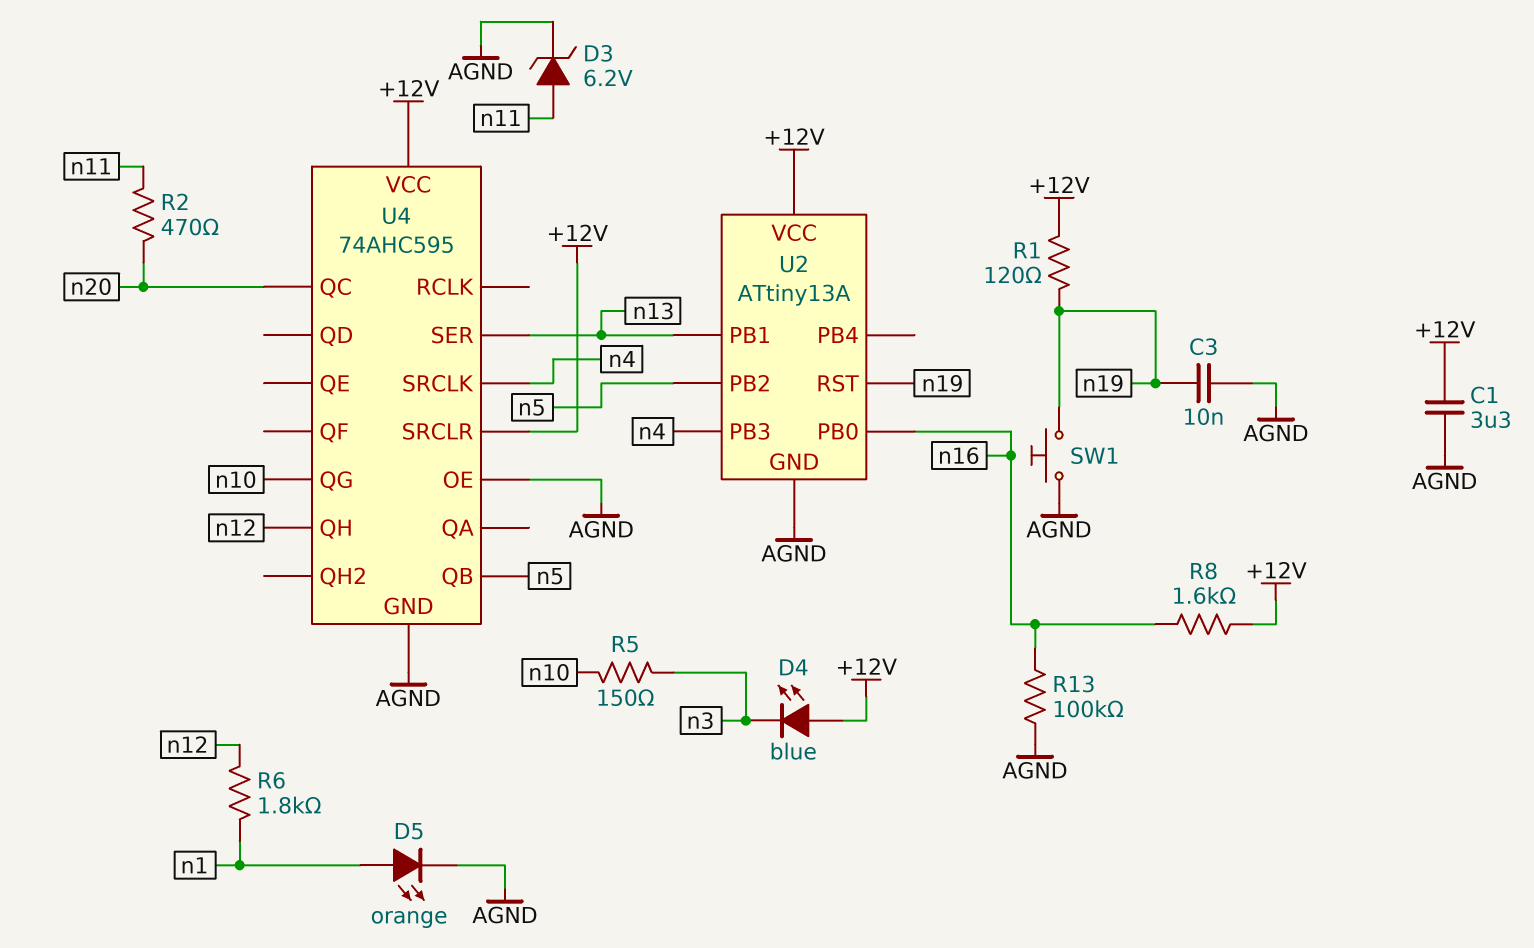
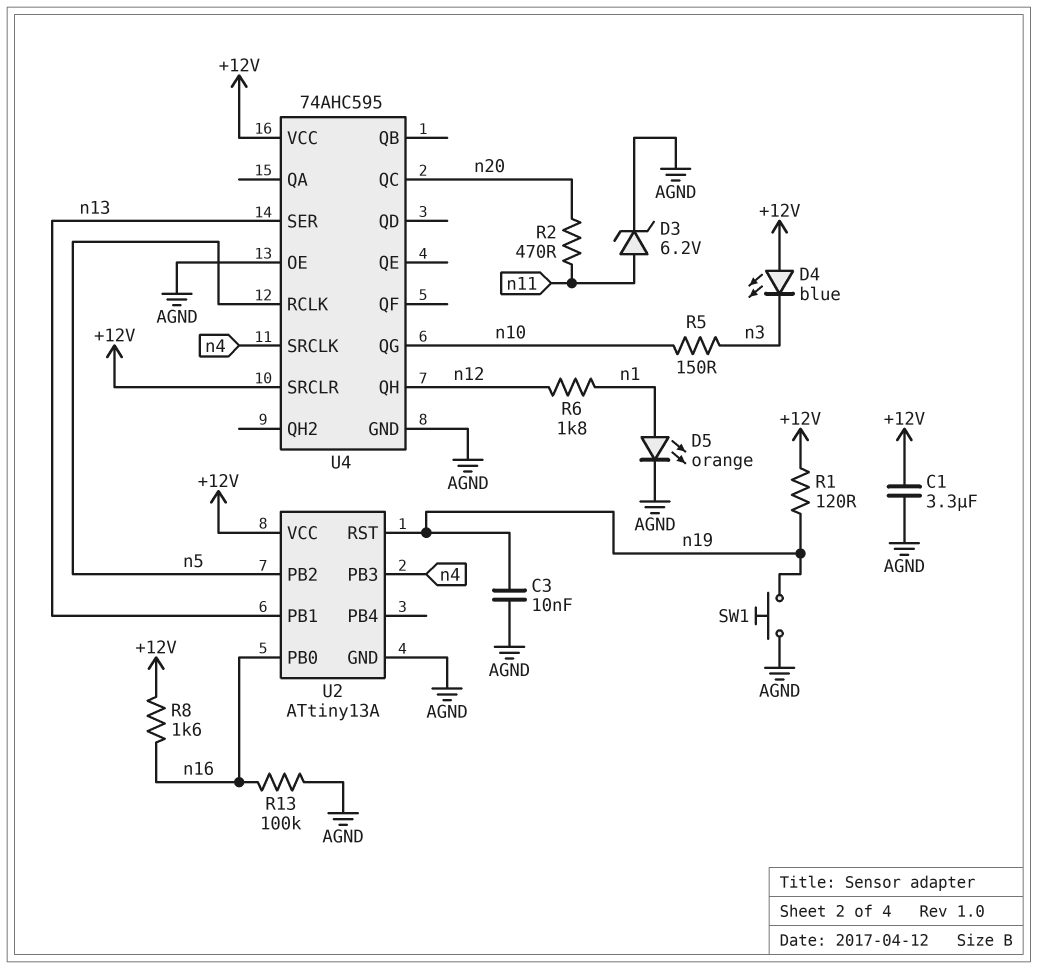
U4 pin QB: n5 -> none
U4 pin RCLK: none -> n5

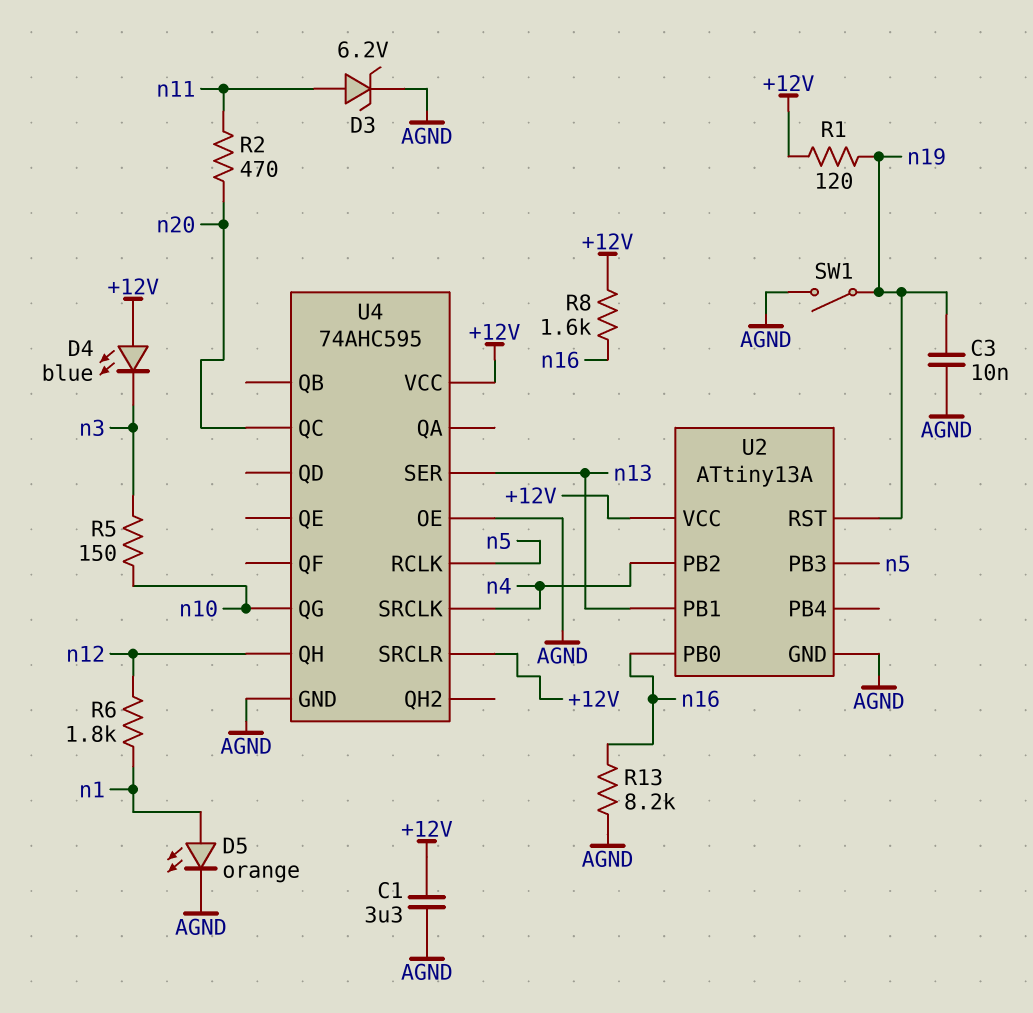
R13: 100k (AGND, n16) -> 8.2k (AGND, n16)
SW1: button (AGND, n19) -> switch (AGND, n19)
U2 pin PB2: n5 -> n4
U2 pin PB3: n4 -> n5

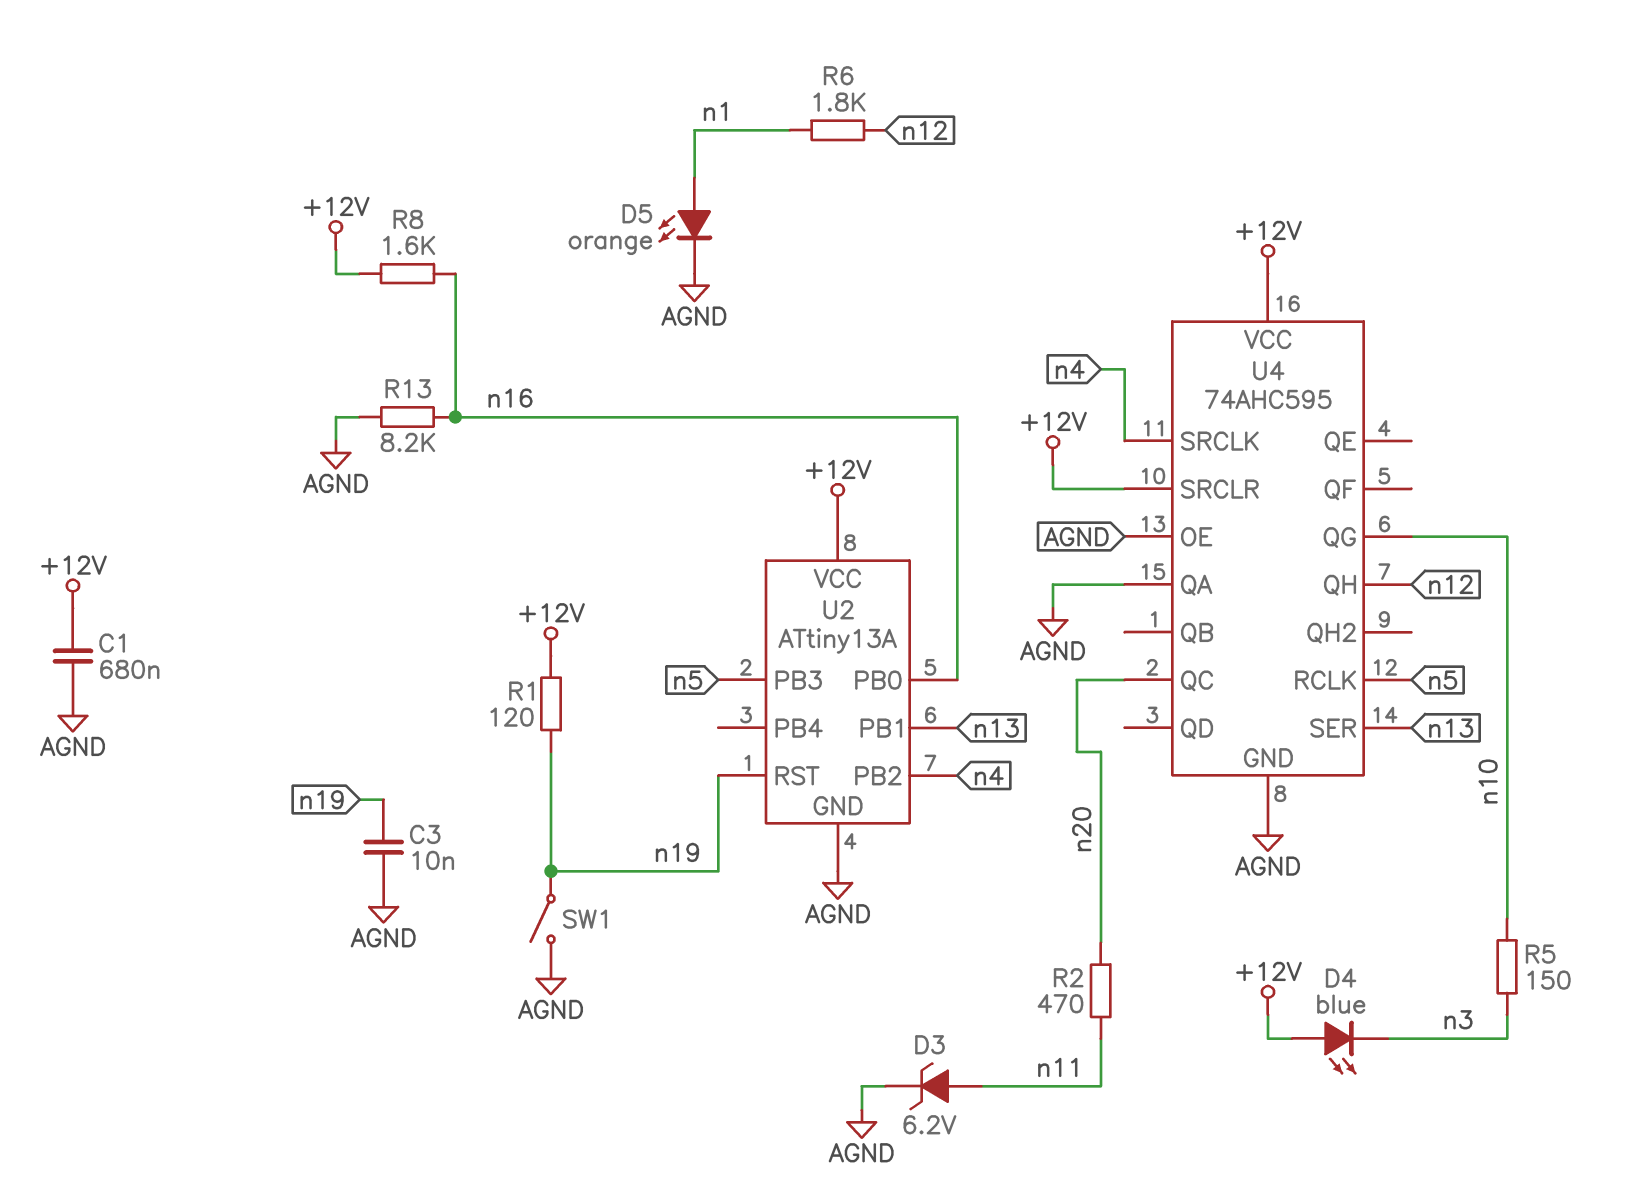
C1: 3.3uF (+12V, AGND) -> 680nF (+12V, AGND)
U4 pin QA: none -> AGND

